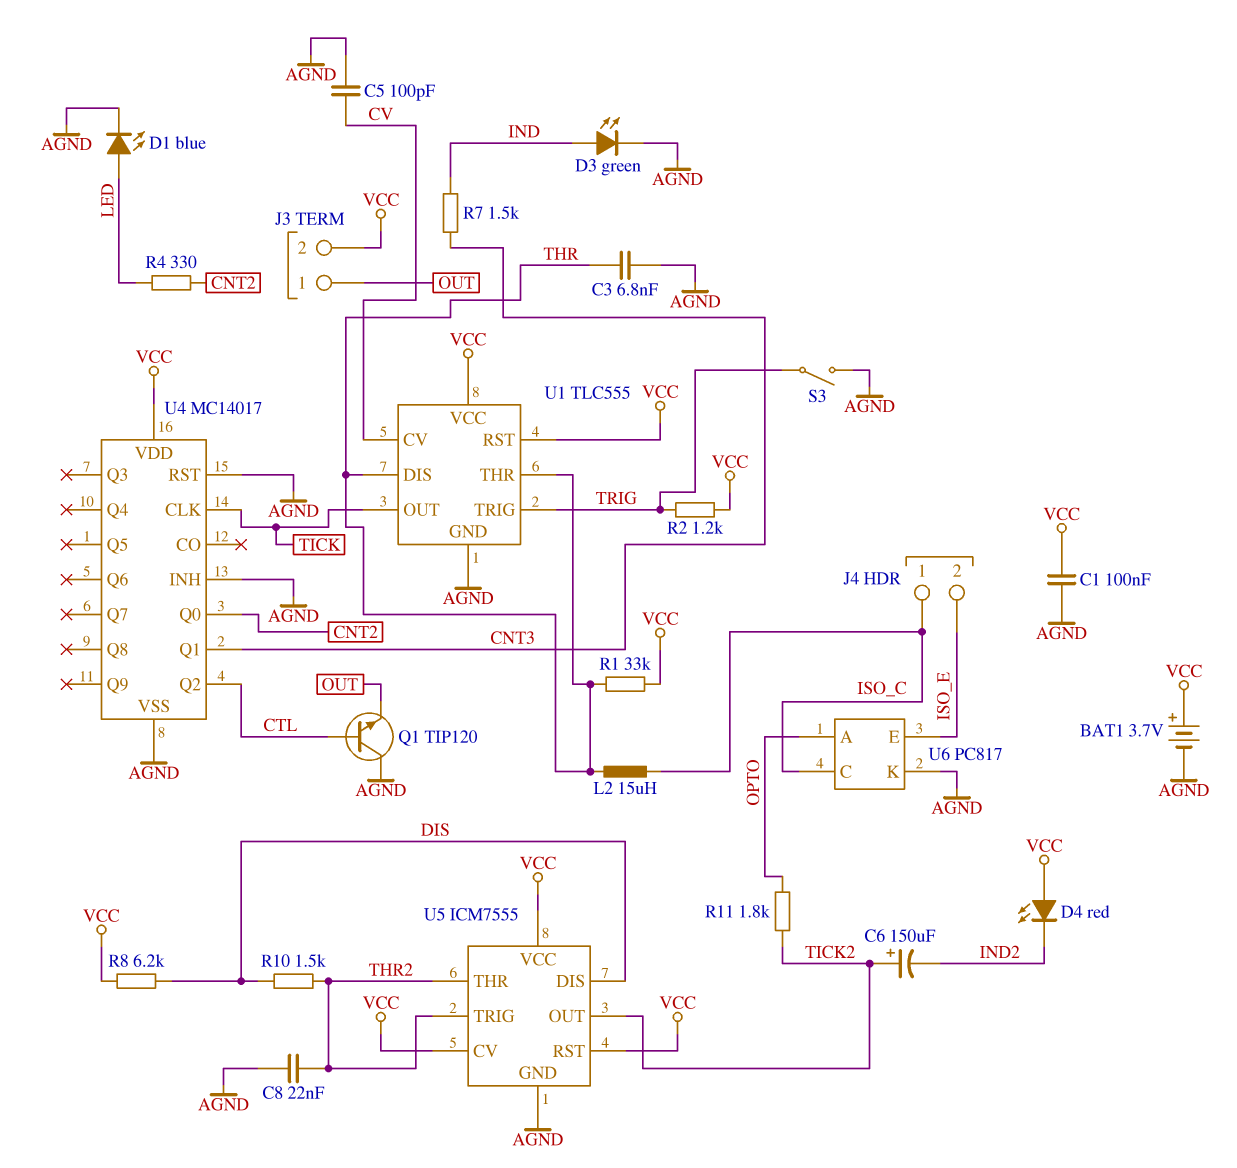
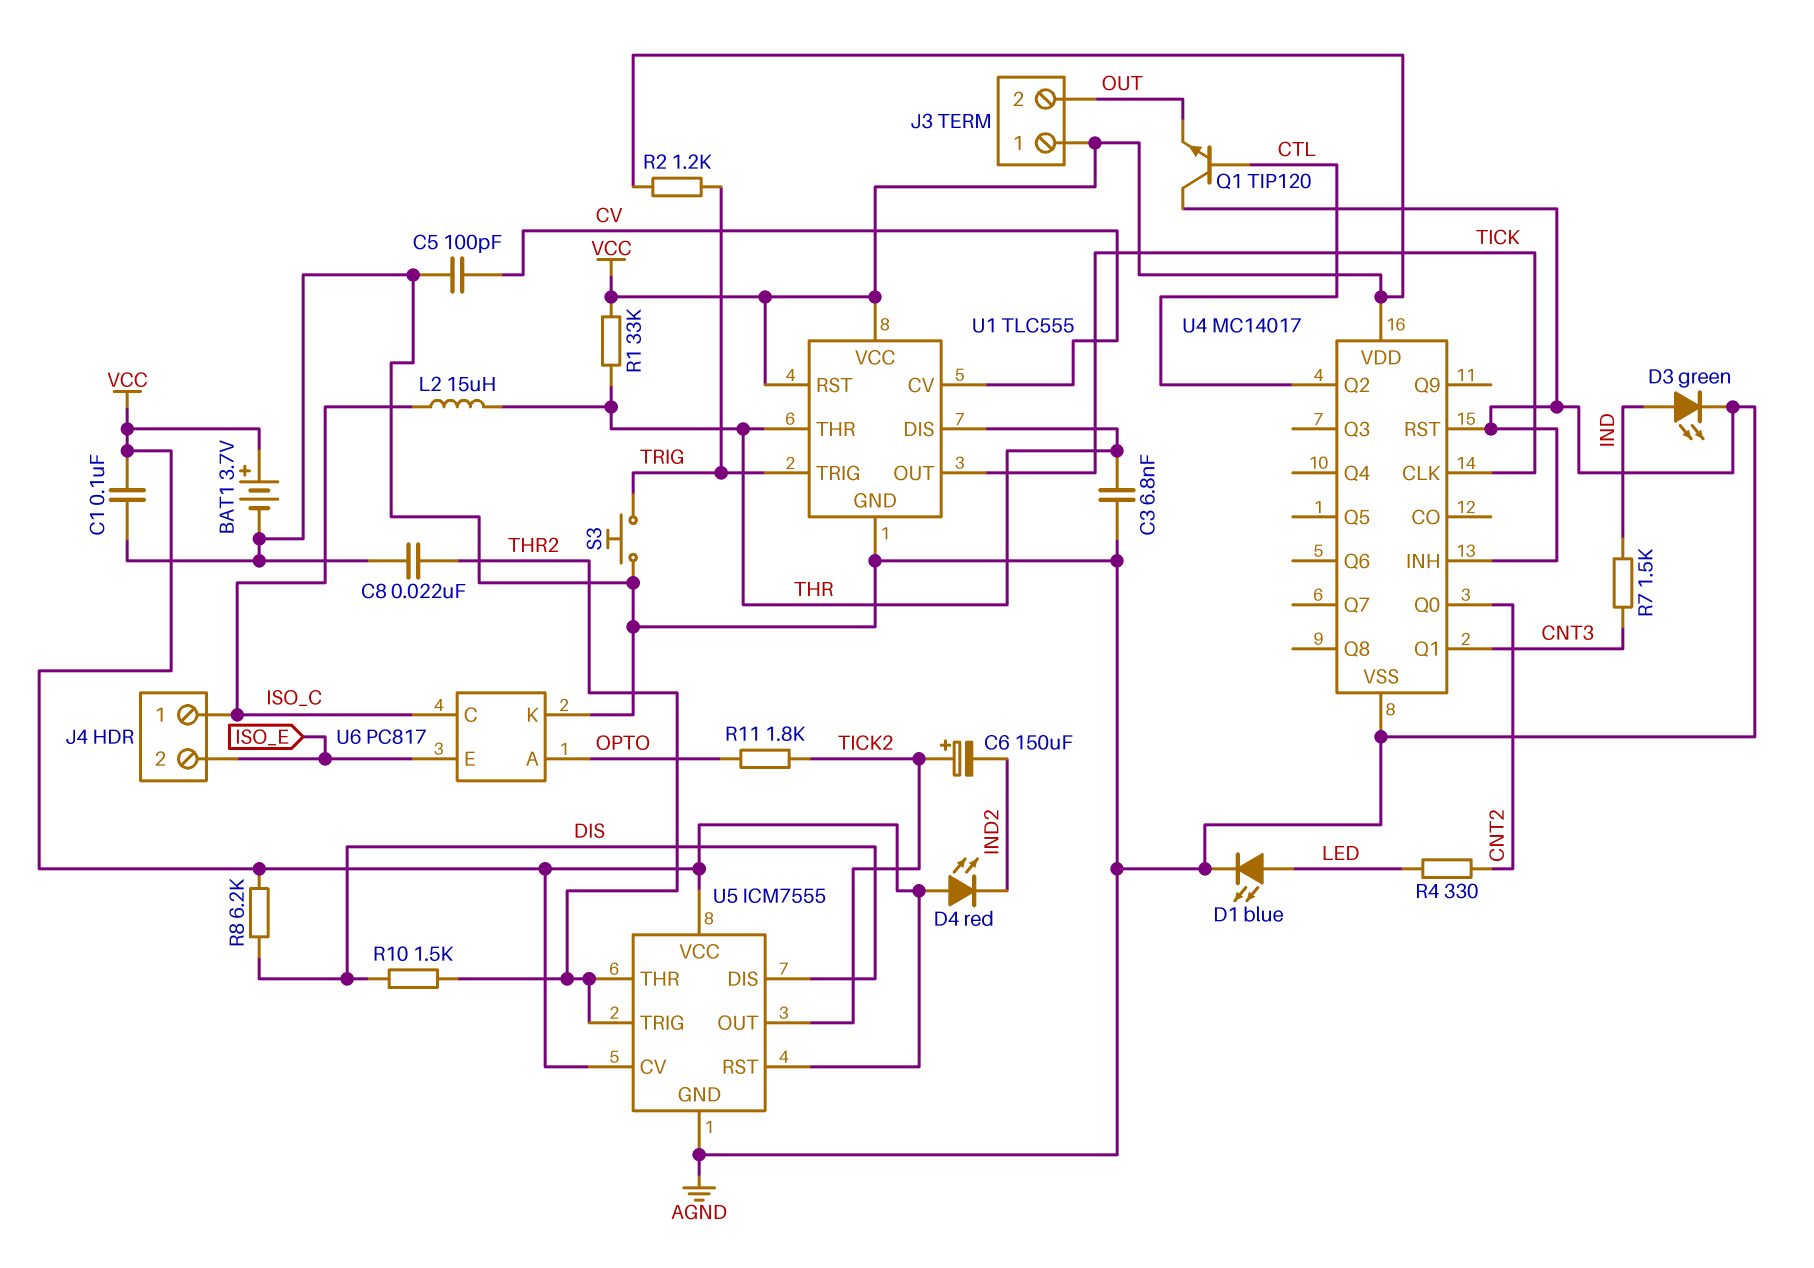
J3 pin 1: OUT -> VCC
J3 pin 2: VCC -> OUT
S3: switch (AGND, TRIG) -> button (AGND, TRIG)

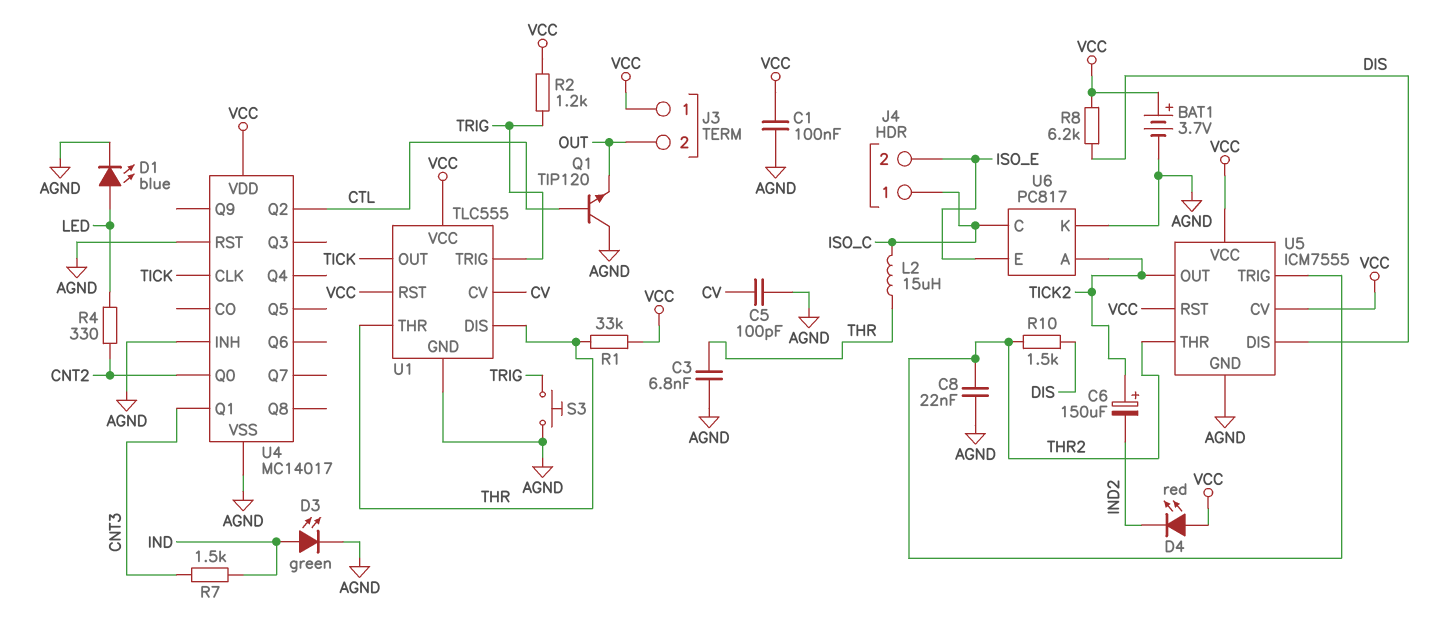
R11: 1.8k (OPTO, TICK2) -> none
U6 pin A: OPTO -> TICK2

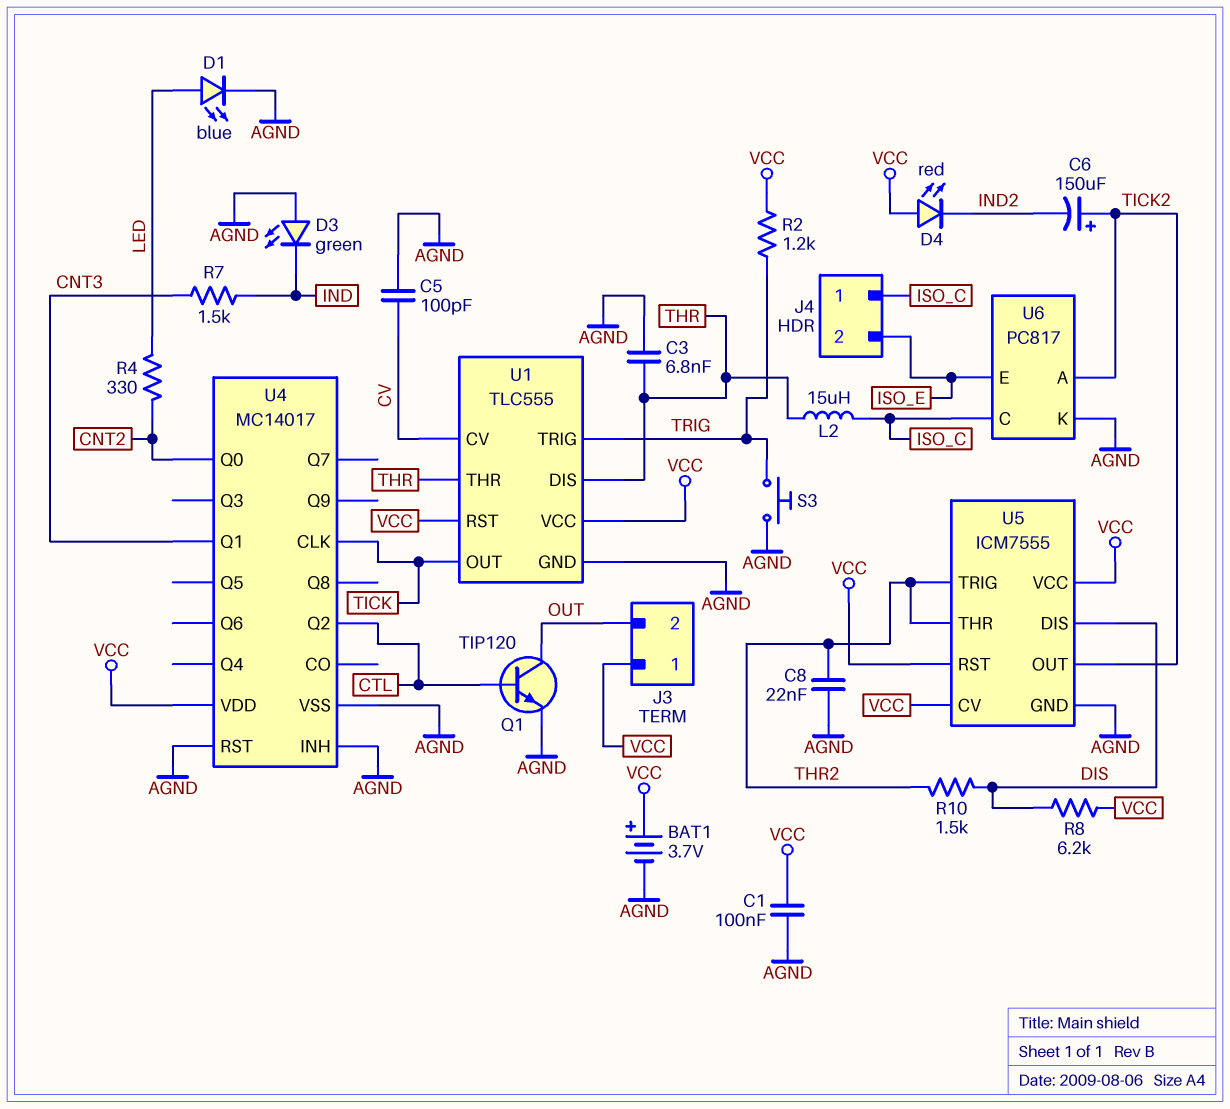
D3: LED green (A IND, K AGND) -> LED green (A AGND, K IND)
Q1: NPN TIP120 (B CTL, C AGND, E OUT) -> NPN TIP120 (B CTL, C OUT, E AGND)
R1: 33k (THR, VCC) -> none

